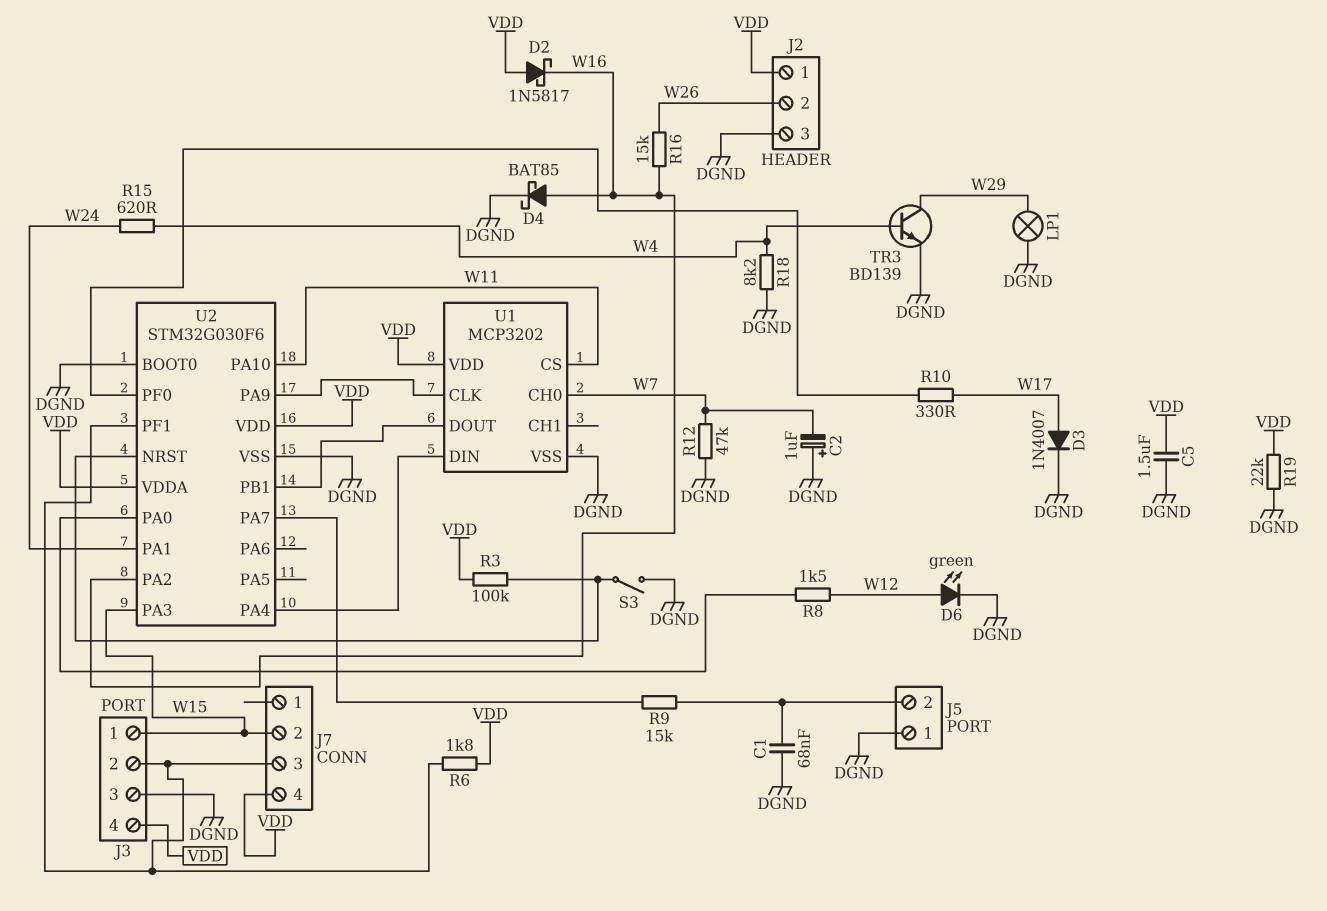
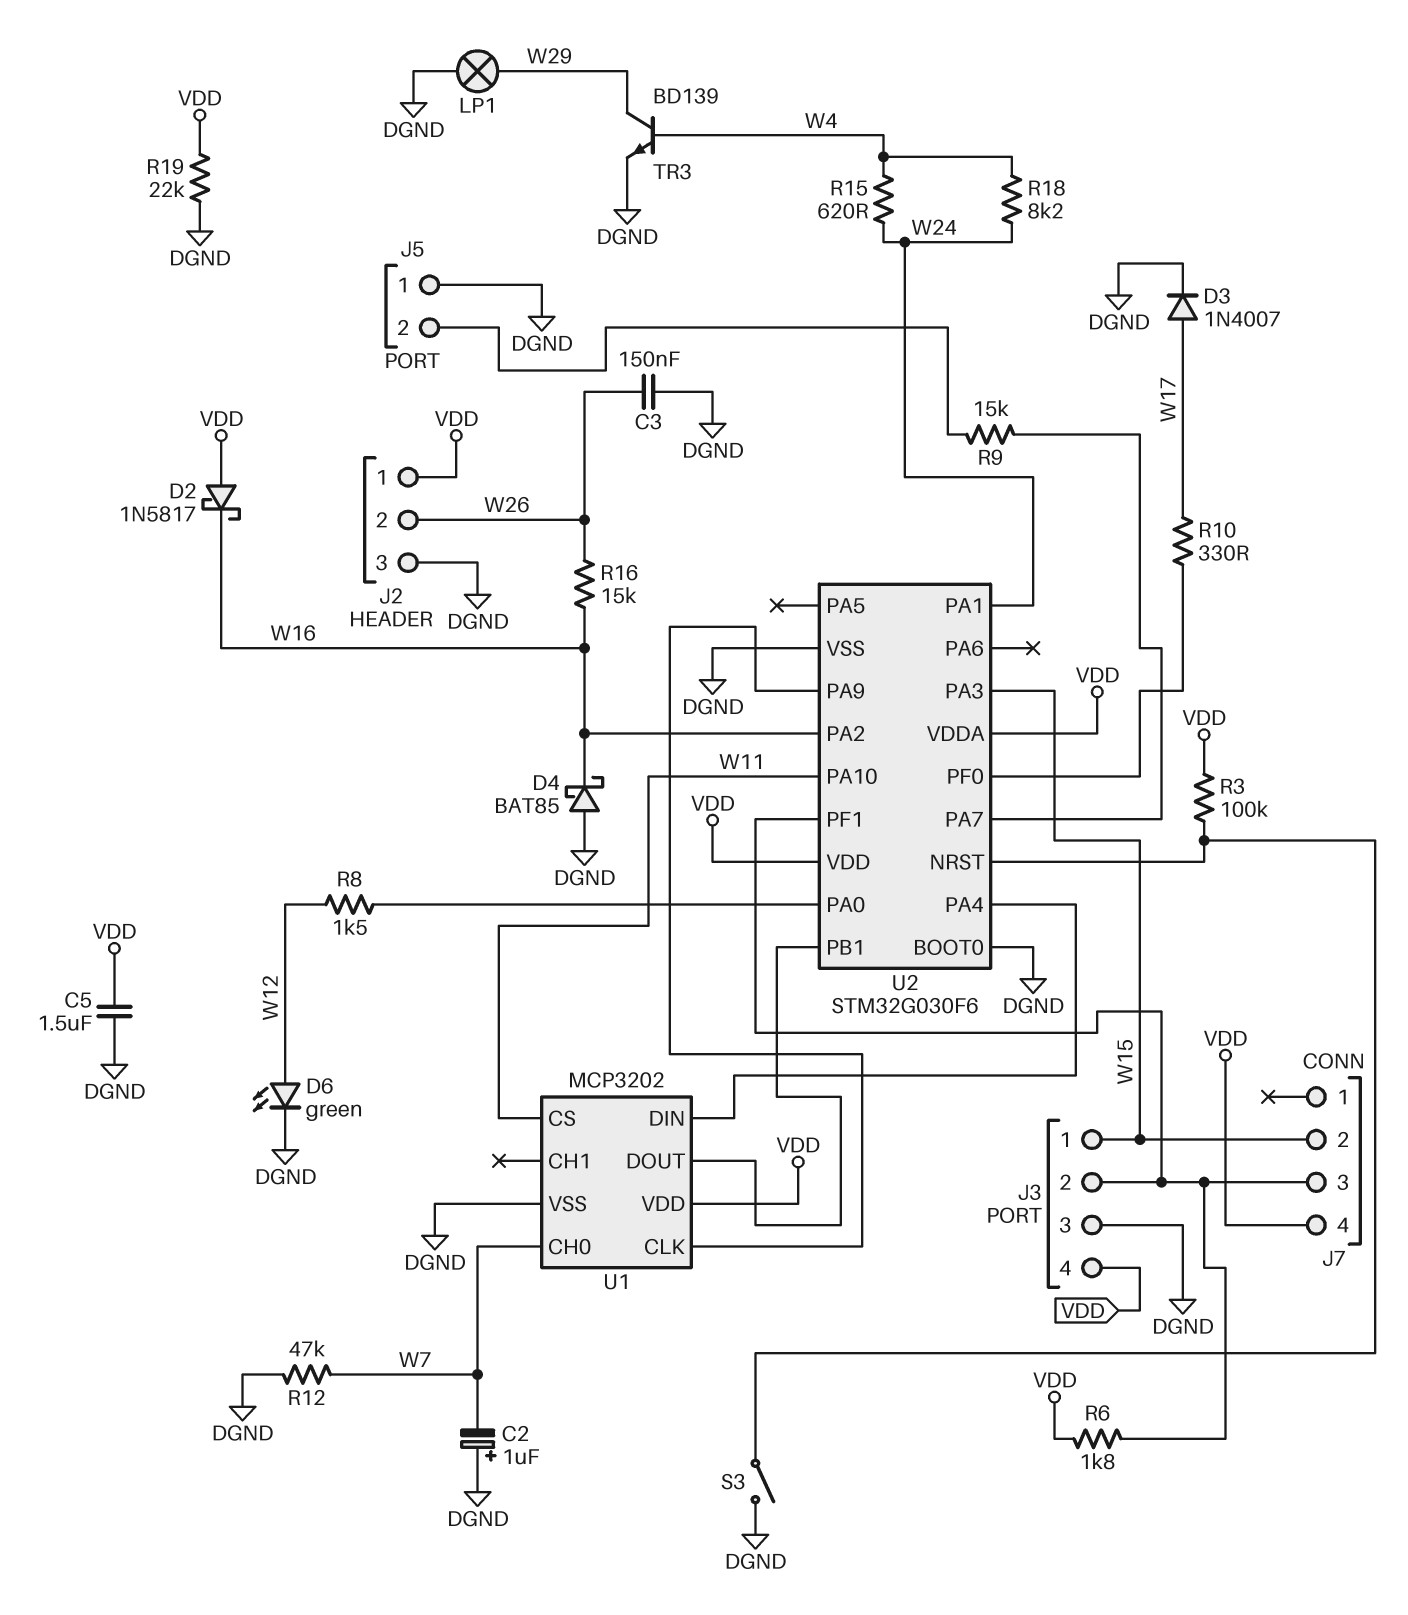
C1: 68nF (DGND, J5/2) -> none
C3: none -> 150nF (DGND, W26)
D4: schottky BAT85 (A W16, K DGND) -> schottky BAT85 (A DGND, K W16)
R18: 8.2k (DGND, W4) -> 8.2k (W4, W24)

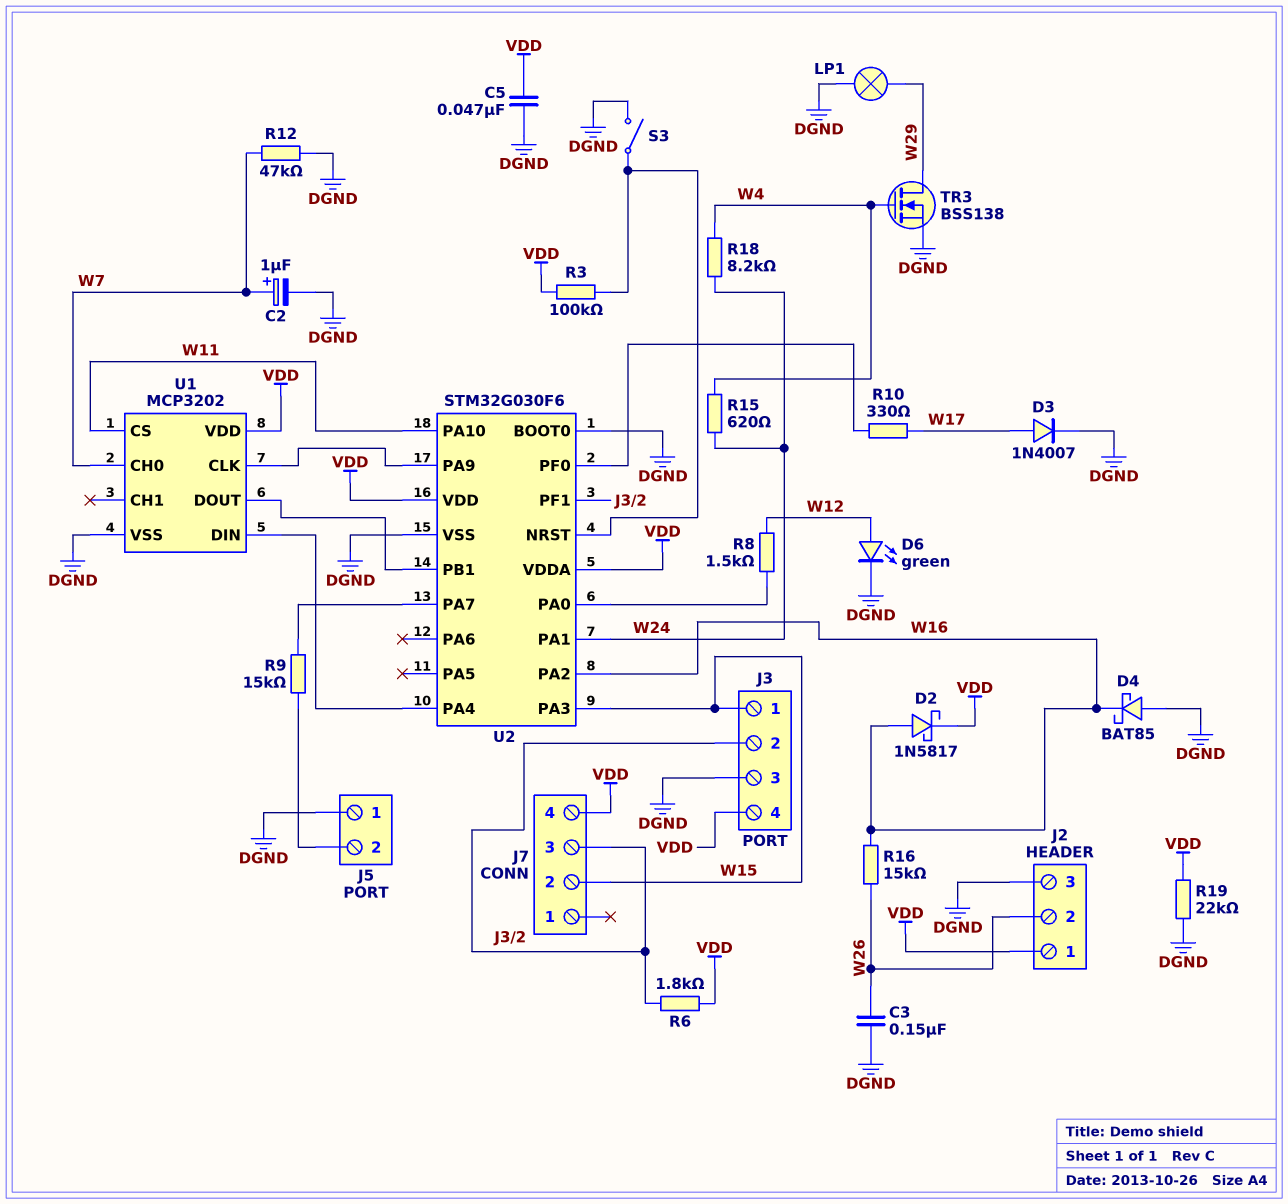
C2: 1uF (plus DGND, minus W7) -> 1uF (plus W7, minus DGND)
C5: 1.5uF (DGND, VDD) -> 47nF (DGND, VDD)
D2: schottky 1N5817 (A VDD, K W16) -> schottky 1N5817 (A W16, K VDD)
TR3: NPN BD139 (B W4, C W29, E DGND) -> NMOS BSS138 (G W4, D W29, S DGND)

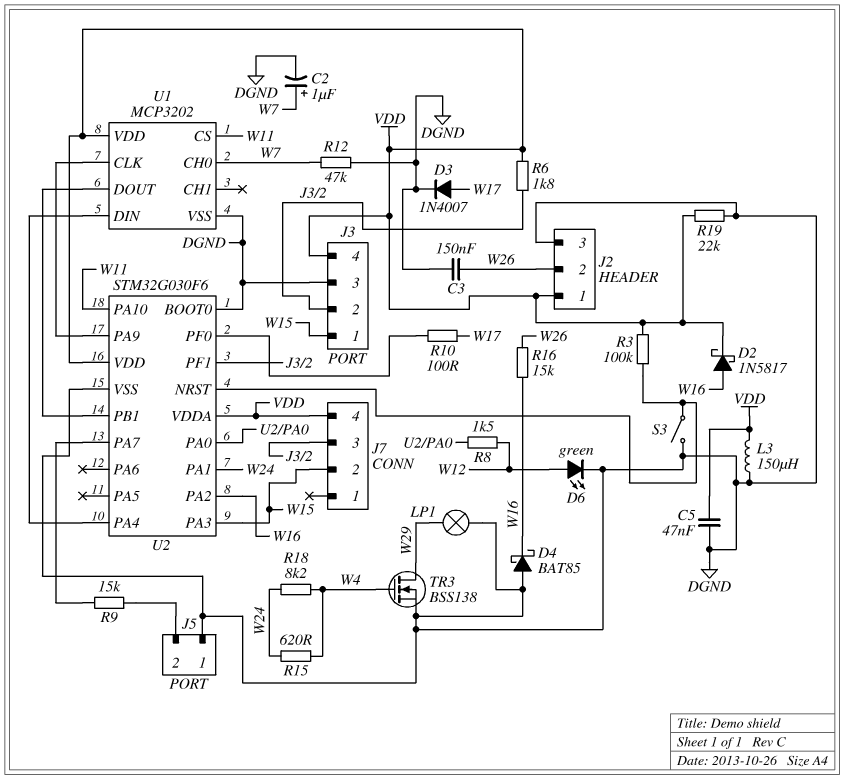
L3: none -> 150uH (DGND, VDD)
R10: 330 (U2/PF0, W17) -> 100 (U2/PF0, W17)

